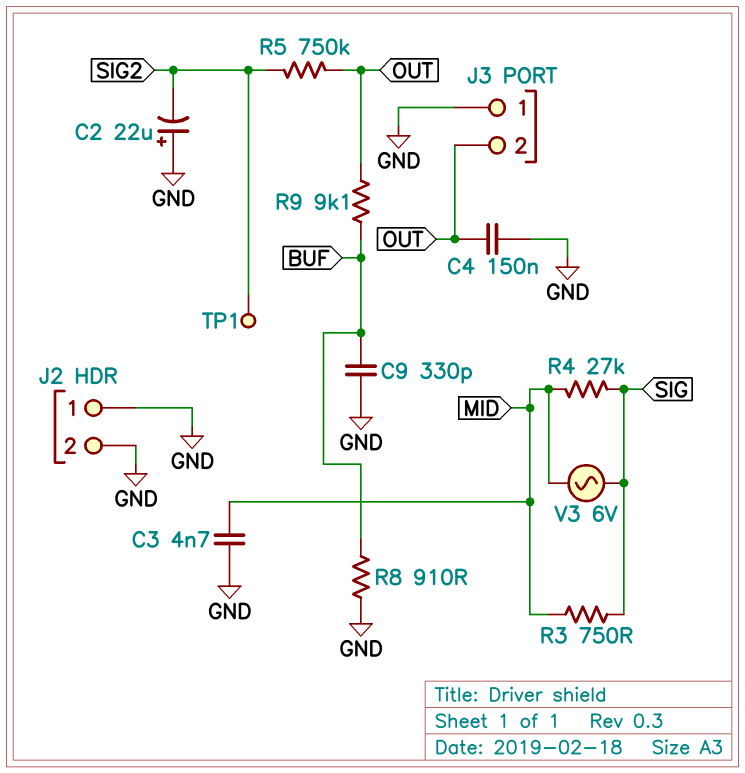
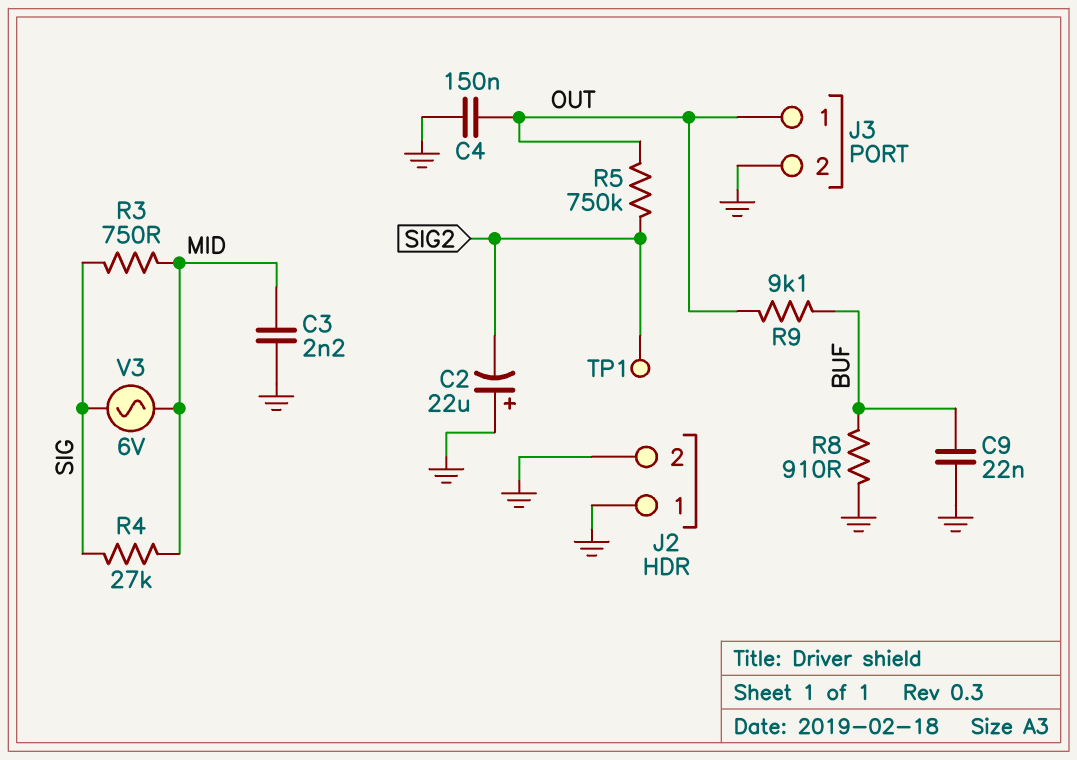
C3: 4.7nF (GND, MID) -> 2.2nF (GND, MID)
C9: 330pF (BUF, GND) -> 22nF (BUF, GND)
J3 pin 1: GND -> OUT
J3 pin 2: OUT -> GND

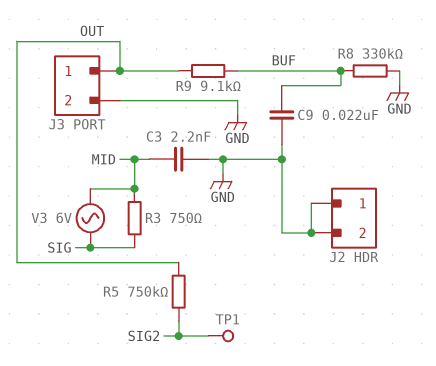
C2: 22uF (plus GND, minus SIG2) -> none
C4: 150nF (GND, OUT) -> none
R4: 27k (MID, SIG) -> none
R8: 910 (BUF, GND) -> 330k (BUF, GND)

